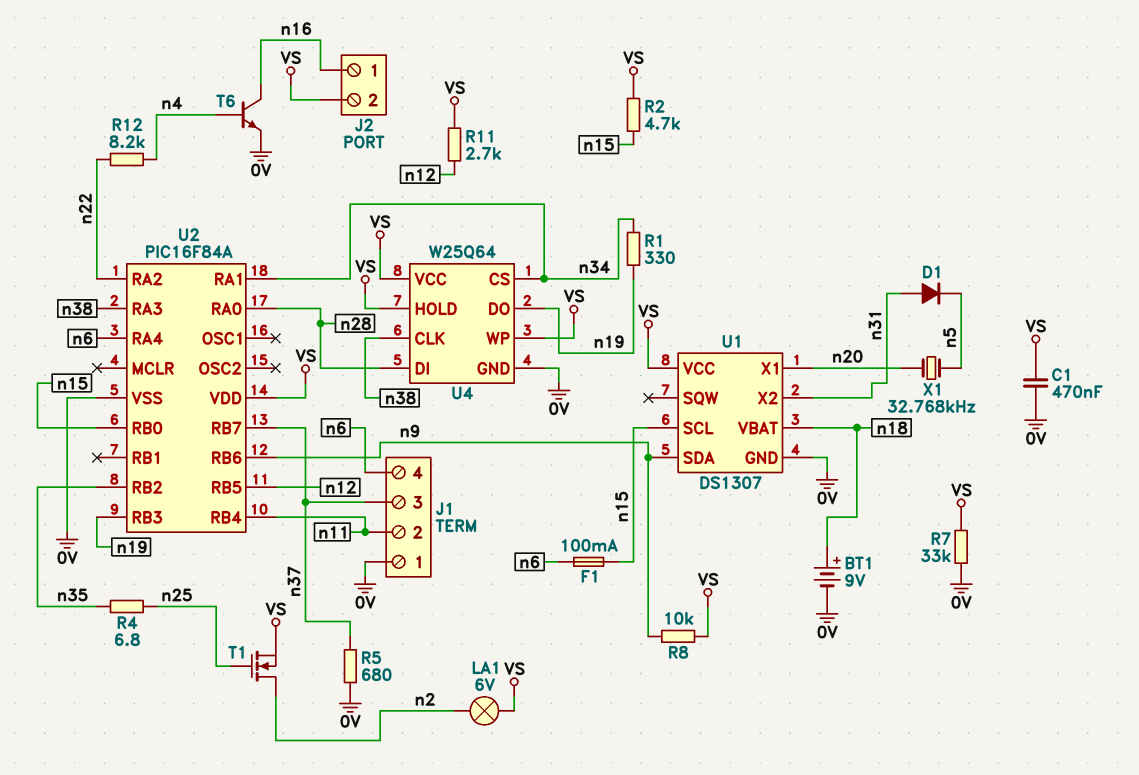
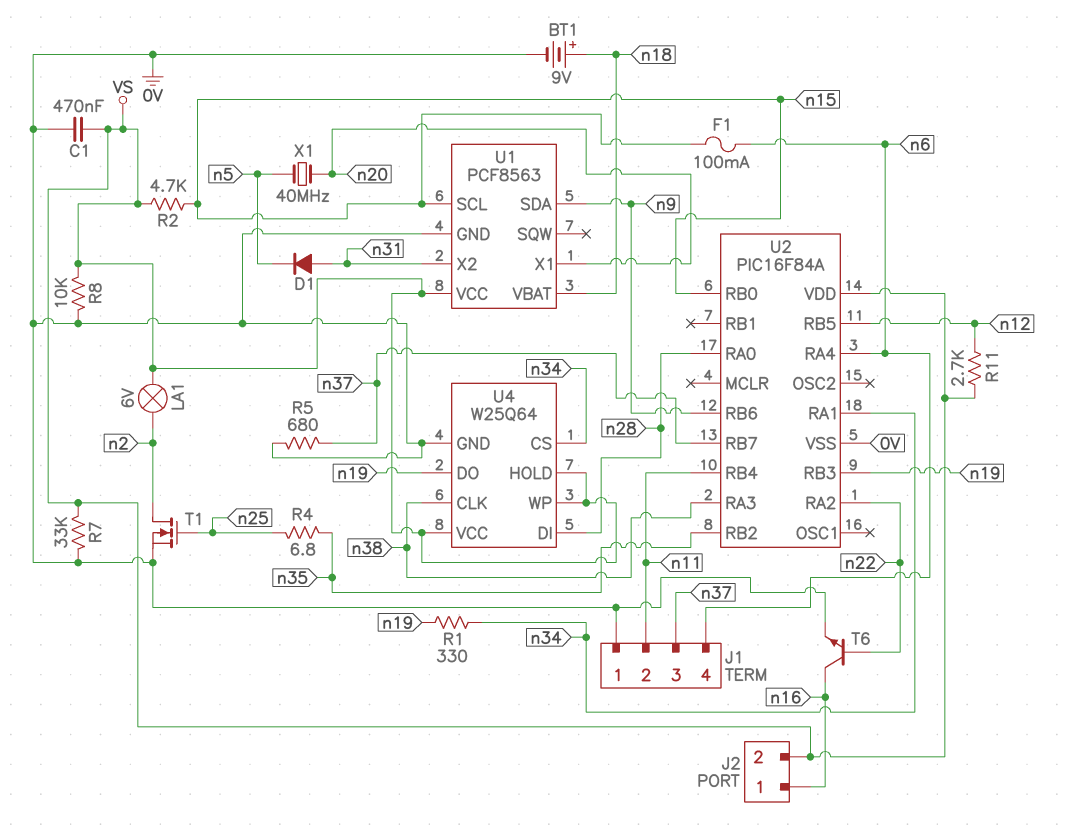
R8: 10k (VS, n9) -> 10k (0V, VS)
R12: 8.2k (n4, n22) -> none
T1: NMOS (G n25, D n2, S VS) -> NMOS (G n25, D n2, S 0V)
T6: NPN (B n4, C n16, E 0V) -> NPN (B n22, C n16, E 0V)
U1: DS1307 -> PCF8563
X1: 32.768kHz (n5, n20) -> 40MHz (n5, n20)

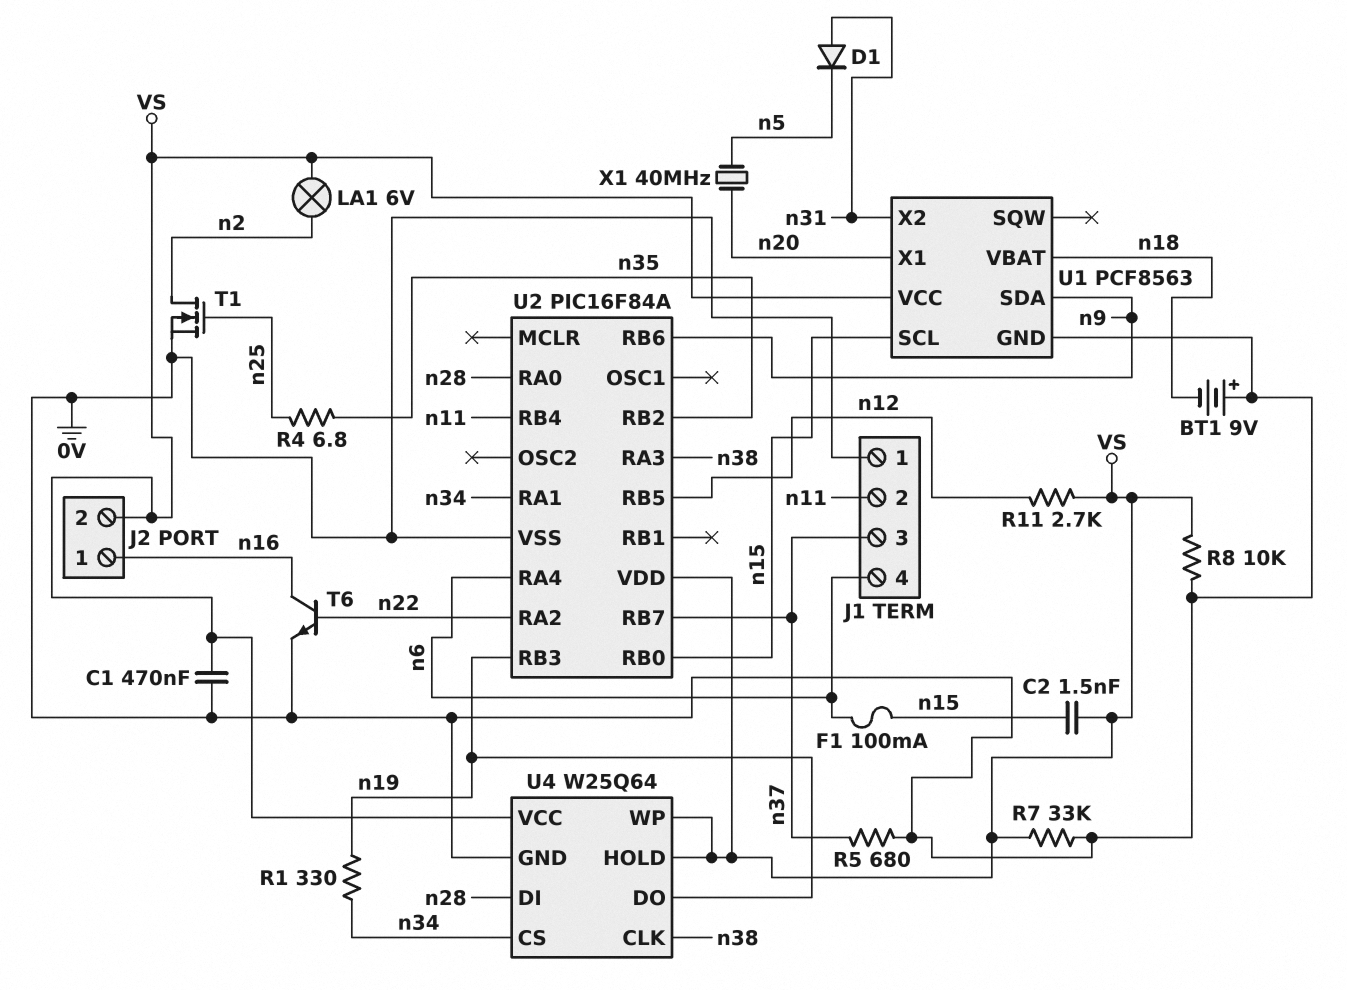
BT1: 9V (plus n18, minus 0V) -> 9V (plus 0V, minus n18)
C2: none -> 1.5nF (VS, n15)
R2: 4.7k (VS, n15) -> none

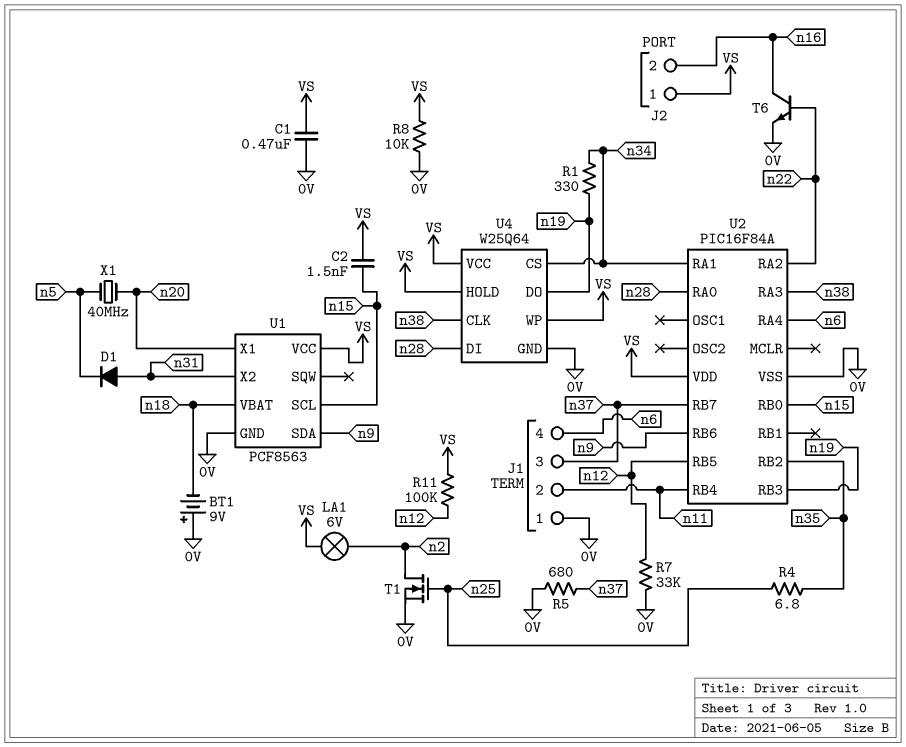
F1: 100mA (n6, n15) -> none
J2 pin 1: n16 -> VS
J2 pin 2: VS -> n16
R7: 33k (0V, VS) -> 33k (0V, n12)
R11: 2.7k (VS, n12) -> 100k (VS, n12)

